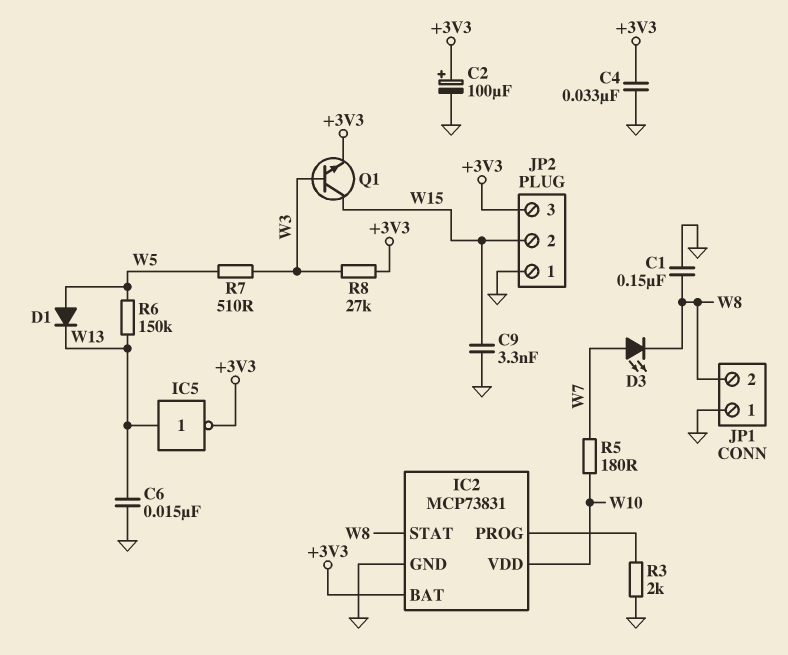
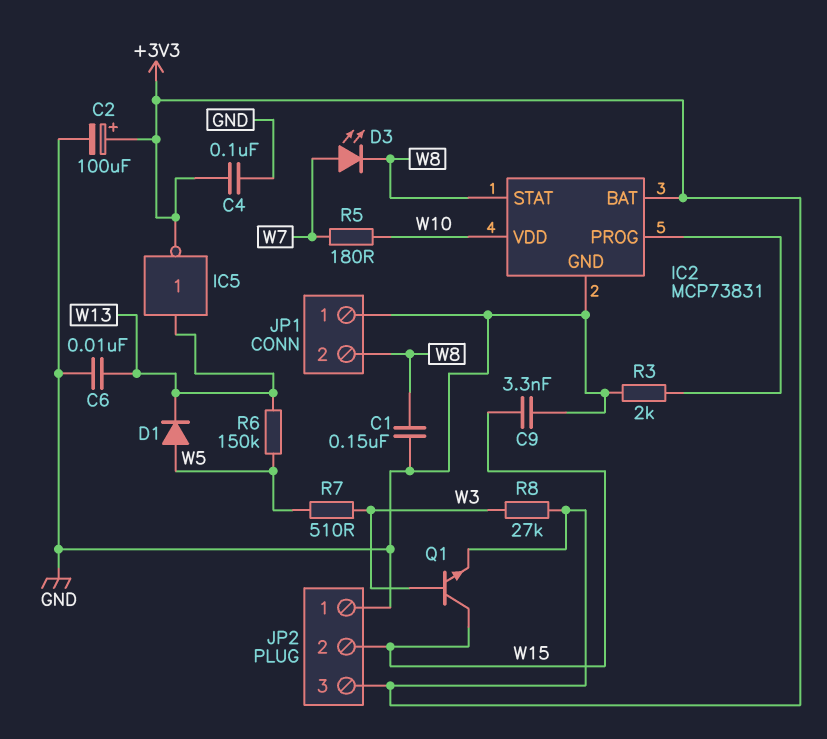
C4: 33nF (+3V3, GND) -> 100nF (+3V3, GND)
C6: 15nF (GND, W13) -> 10nF (GND, W13)

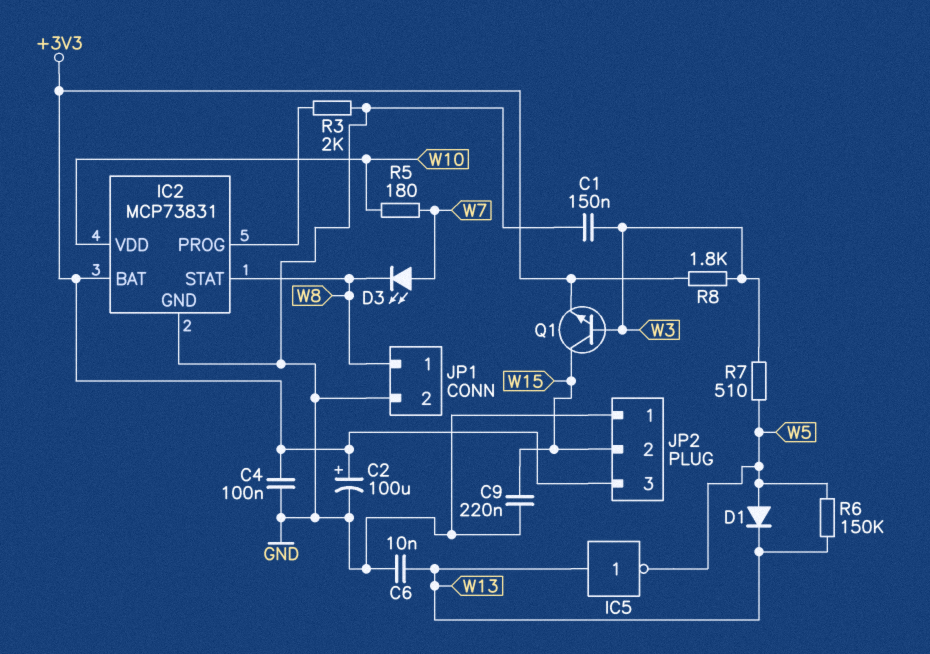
C1: 150nF (GND, W8) -> 150nF (GND, W3)
C9: 3.3nF (GND, W15) -> 220nF (GND, W15)
IC5: NOT (in W13, out +3V3) -> NOT (in W13, out W5)
JP1 pin 1: GND -> W8
JP1 pin 2: W8 -> GND
R8: 27k (+3V3, W3) -> 1.8k (+3V3, W3)

